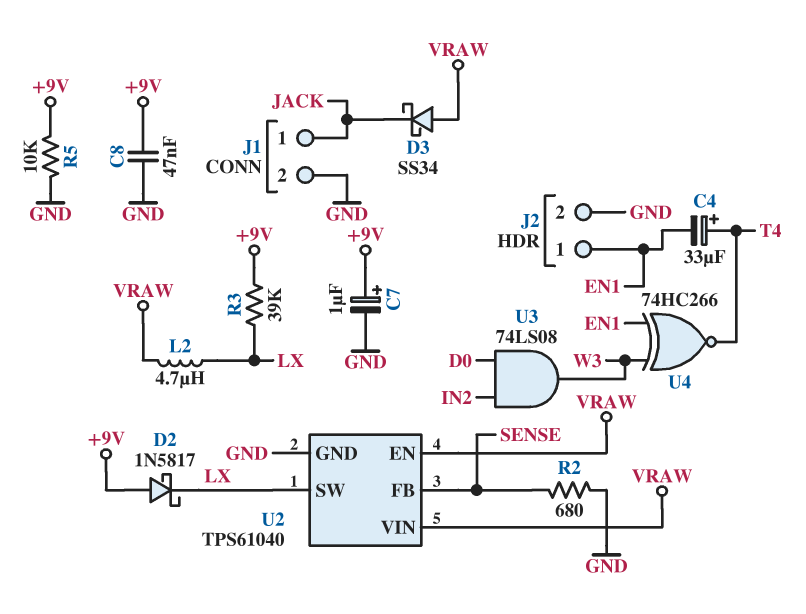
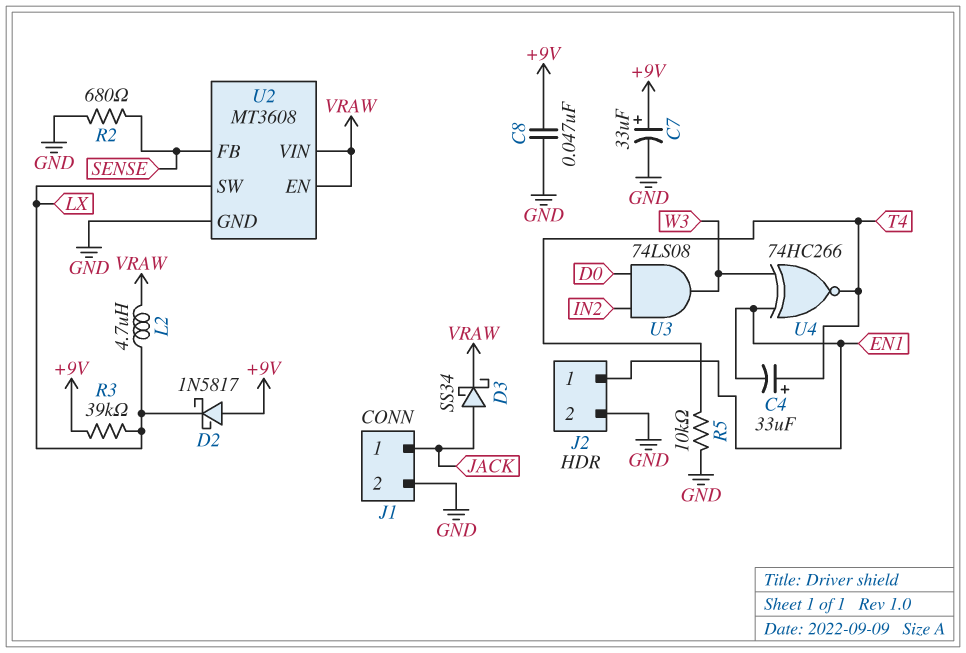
C7: 1uF (plus +9V, minus GND) -> 33uF (plus +9V, minus GND)
D3: schottky SS34 (A VRAW, K JACK) -> schottky SS34 (A JACK, K VRAW)
R5: 10k (+9V, GND) -> 10k (GND, T4)
U2: TPS61040 -> MT3608

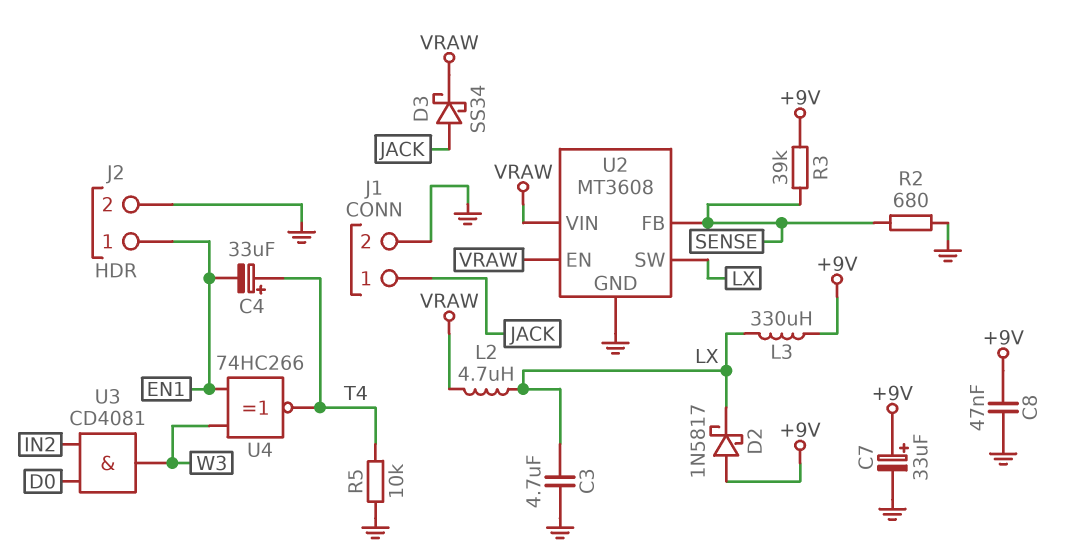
C3: none -> 4.7uF (GND, LX)
L3: none -> 330uH (+9V, LX)
R3: 39k (+9V, LX) -> 39k (+9V, SENSE)
U3: AND 74LS08 (in D0, in IN2, out W3) -> AND CD4081 (in D0, in IN2, out W3)

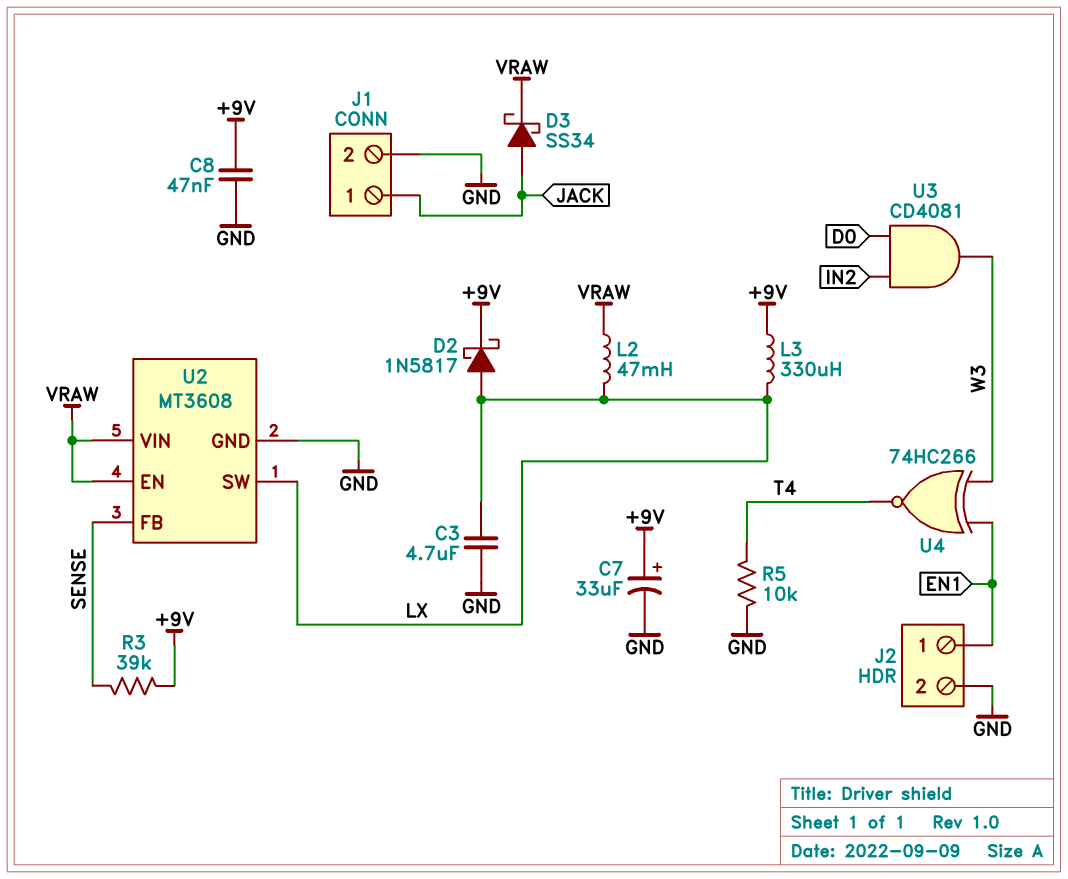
C4: 33uF (plus T4, minus EN1) -> none
D2: schottky 1N5817 (A +9V, K LX) -> schottky 1N5817 (A LX, K +9V)
L2: 4.7uH (LX, VRAW) -> 47mH (LX, VRAW)
R2: 680 (GND, SENSE) -> none

